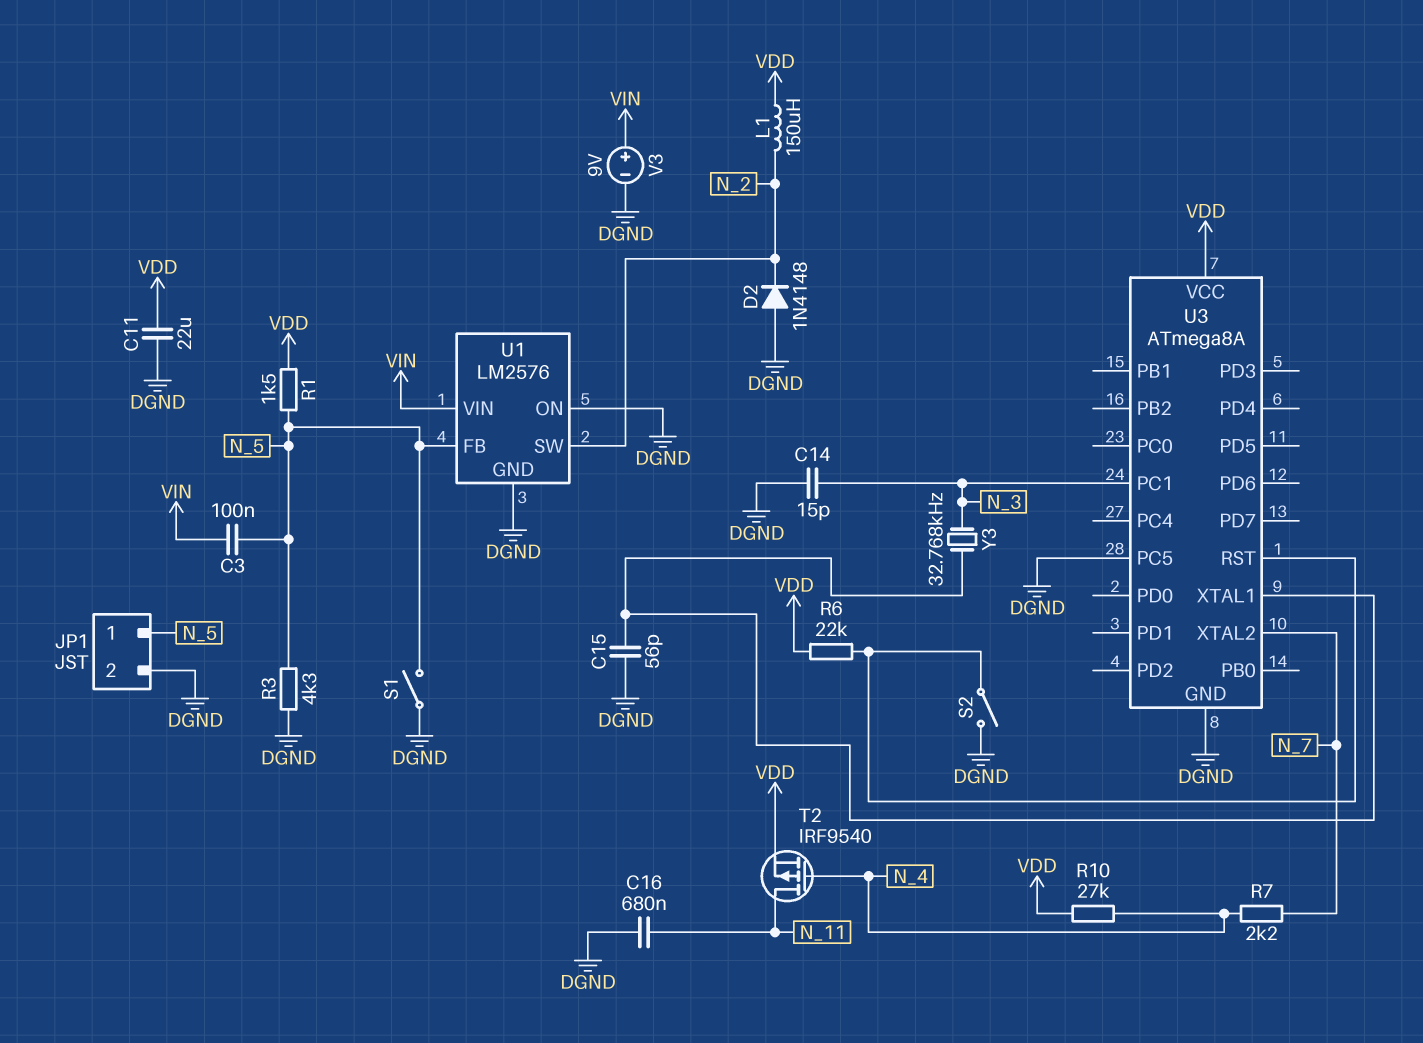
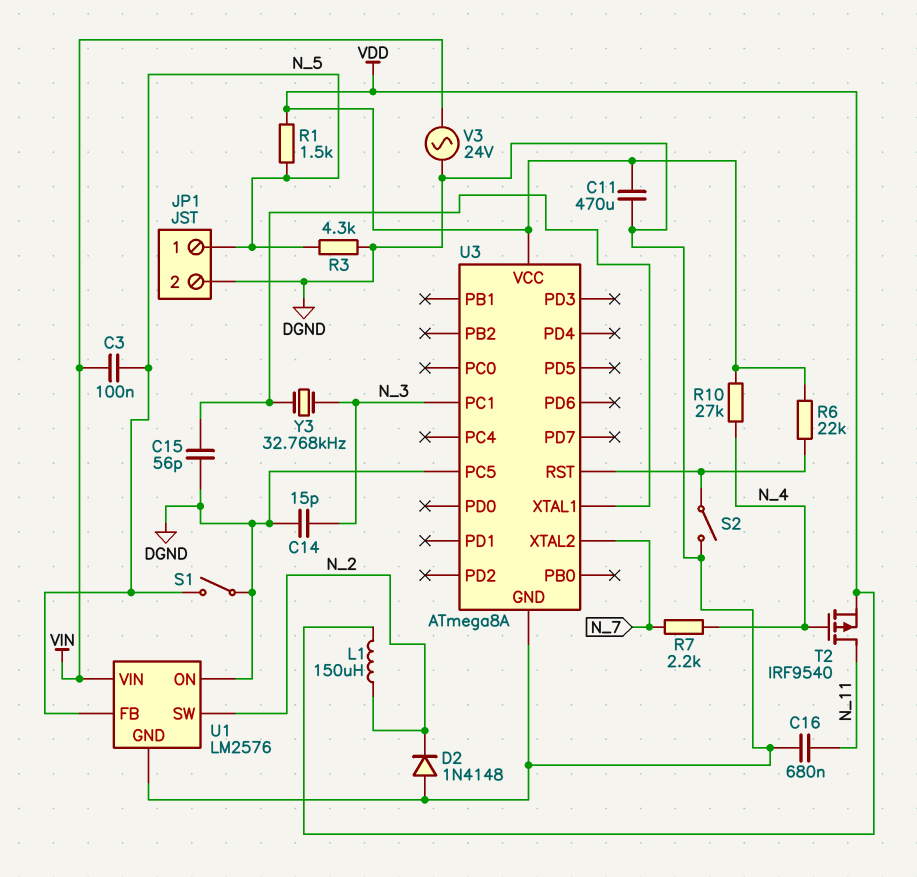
C11: 22uF (DGND, VDD) -> 470uF (DGND, VDD)
V3: 9V (plus VIN, minus DGND) -> AC 24V (DGND, VIN)

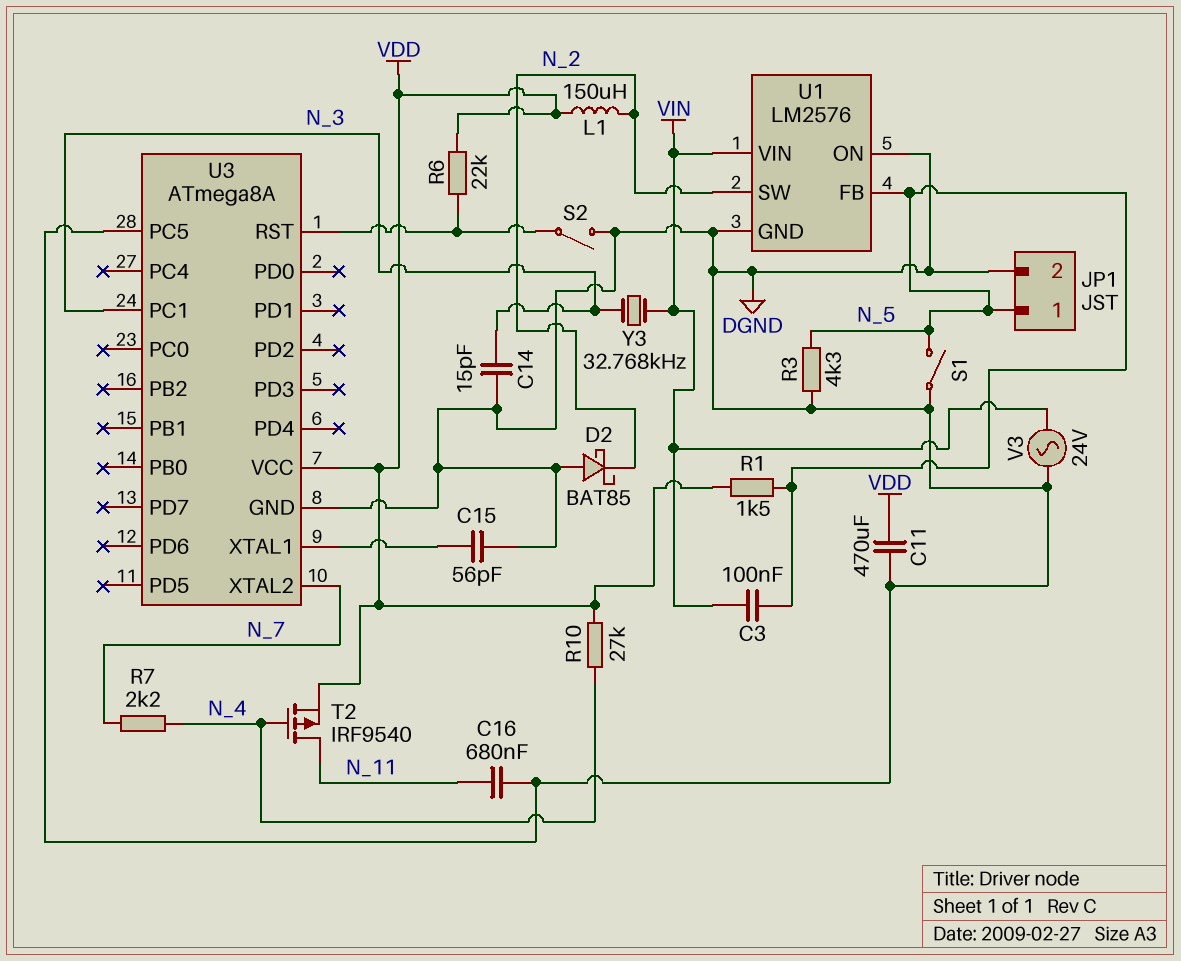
D2: diode 1N4148 (A DGND, K N_2) -> schottky BAT85 (A DGND, K N_2)
Y3: 32.768kHz (N_3, U3/XTAL1) -> 32.768kHz (N_3, VIN)

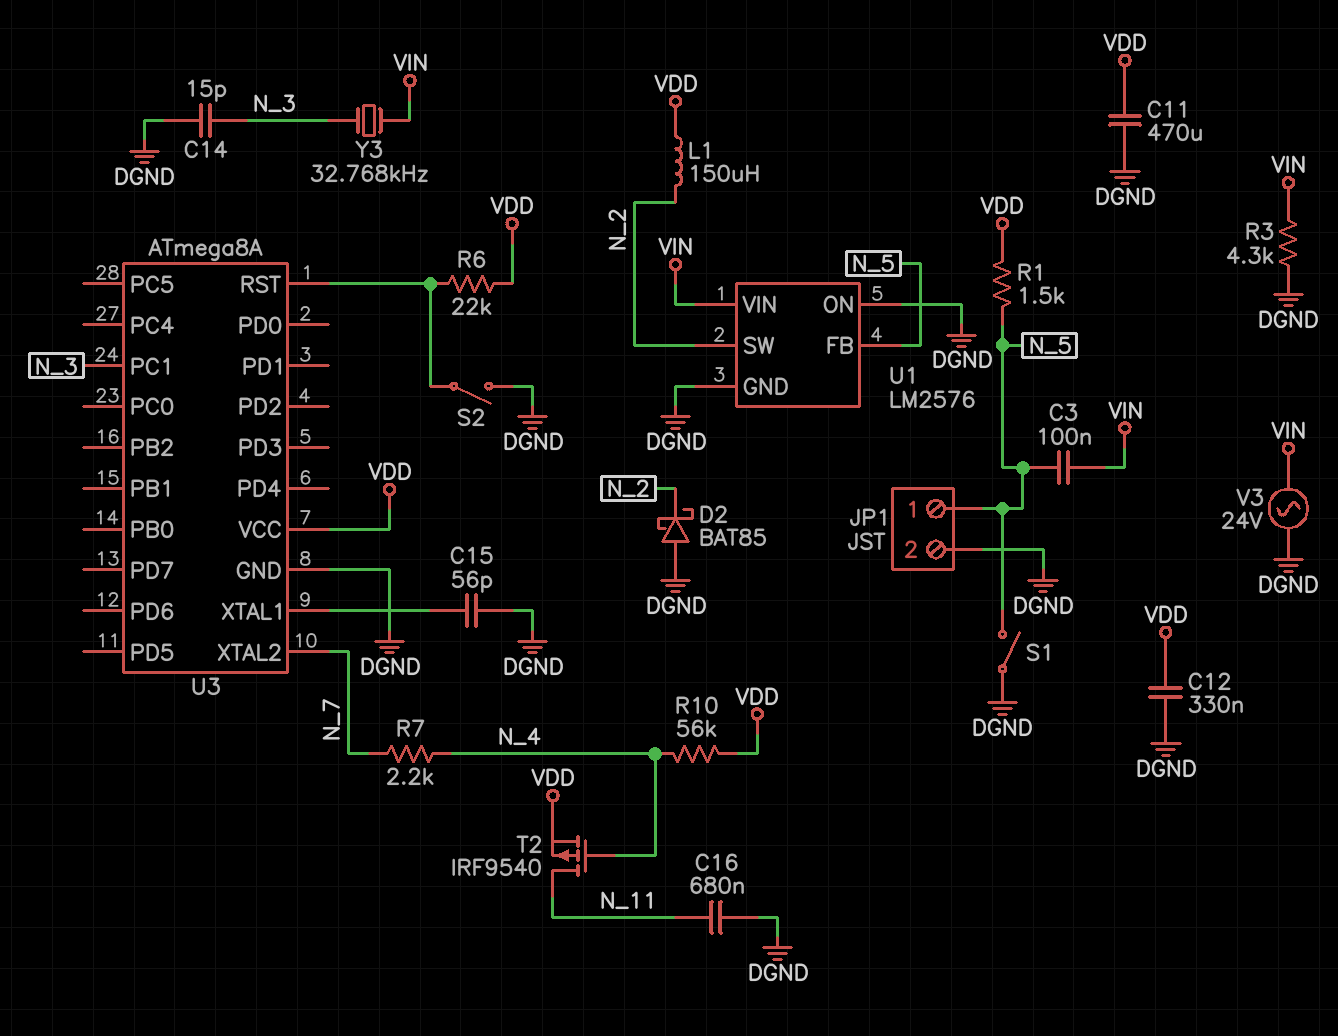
C12: none -> 330nF (DGND, VDD)
R3: 4.3k (DGND, N_5) -> 4.3k (DGND, VIN)
R10: 27k (N_4, VDD) -> 56k (N_4, VDD)
U3 pin PC5: DGND -> none

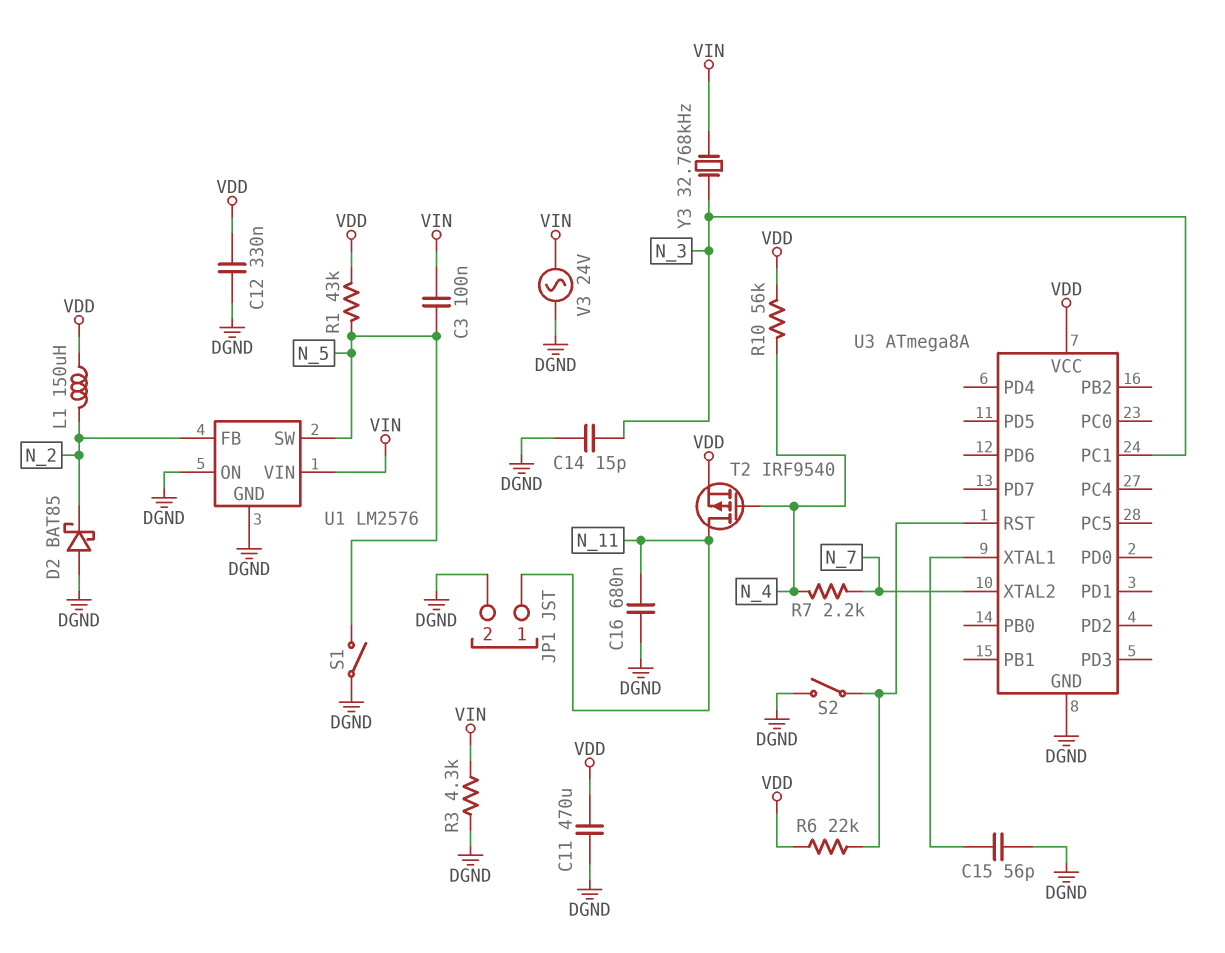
JP1 pin 1: N_5 -> N_11
R1: 1.5k (N_5, VDD) -> 43k (N_5, VDD)
U1 pin FB: N_5 -> N_2
U1 pin SW: N_2 -> N_5

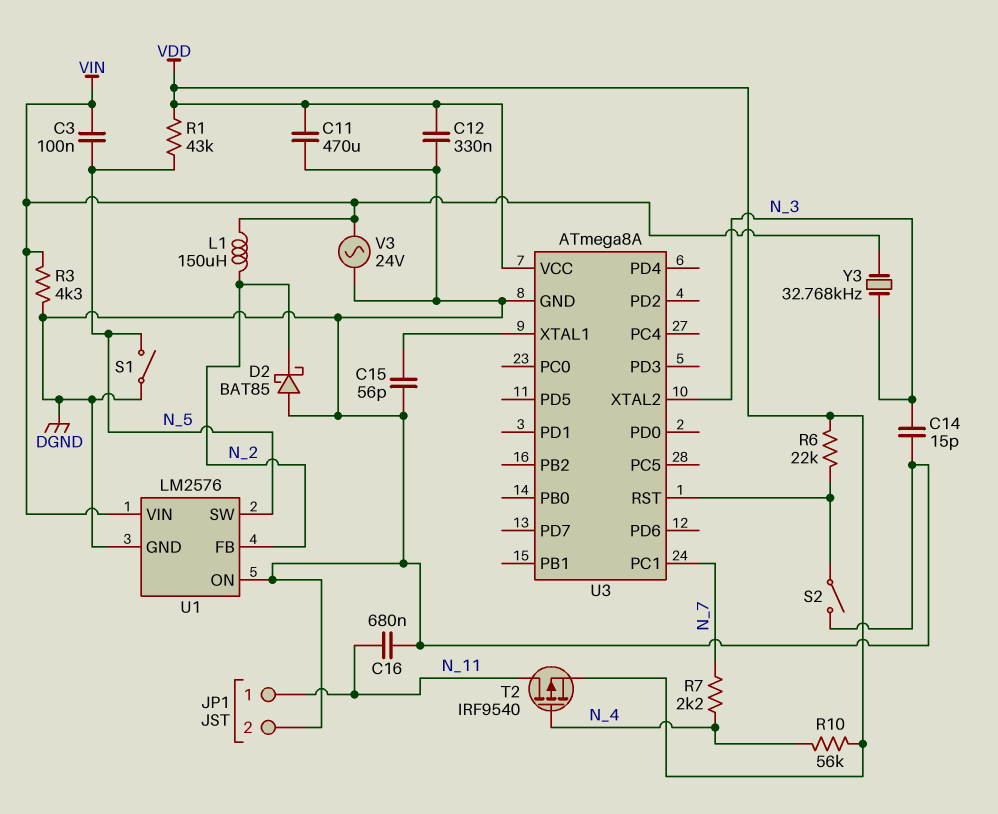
L1: 150uH (N_2, VDD) -> 150uH (N_2, VIN)
U3 pin PC1: N_3 -> N_7
U3 pin XTAL2: N_7 -> N_3

